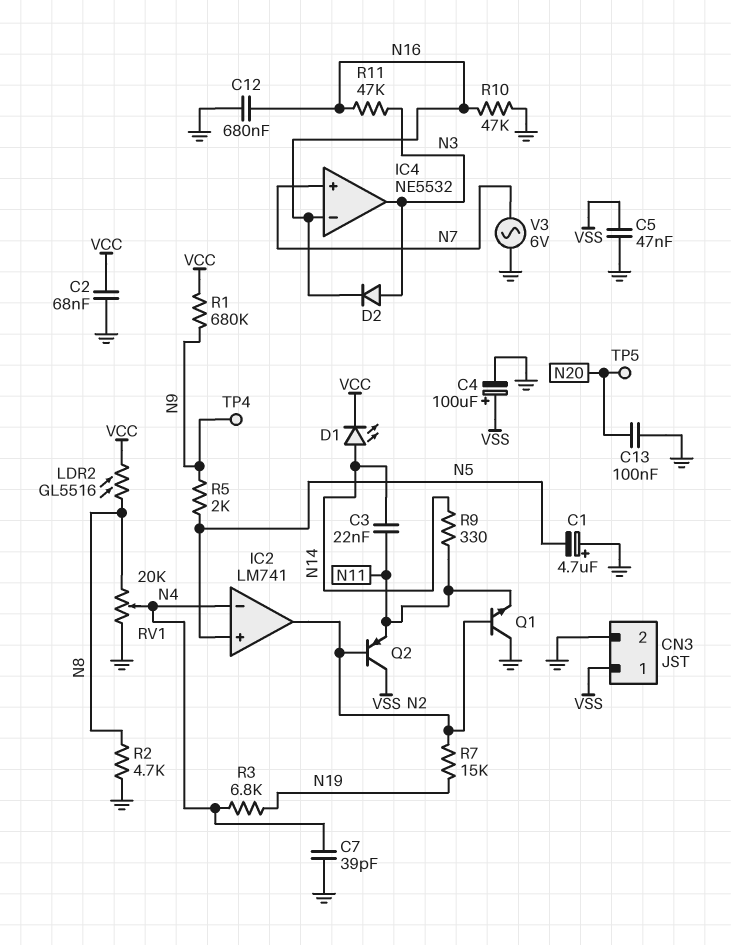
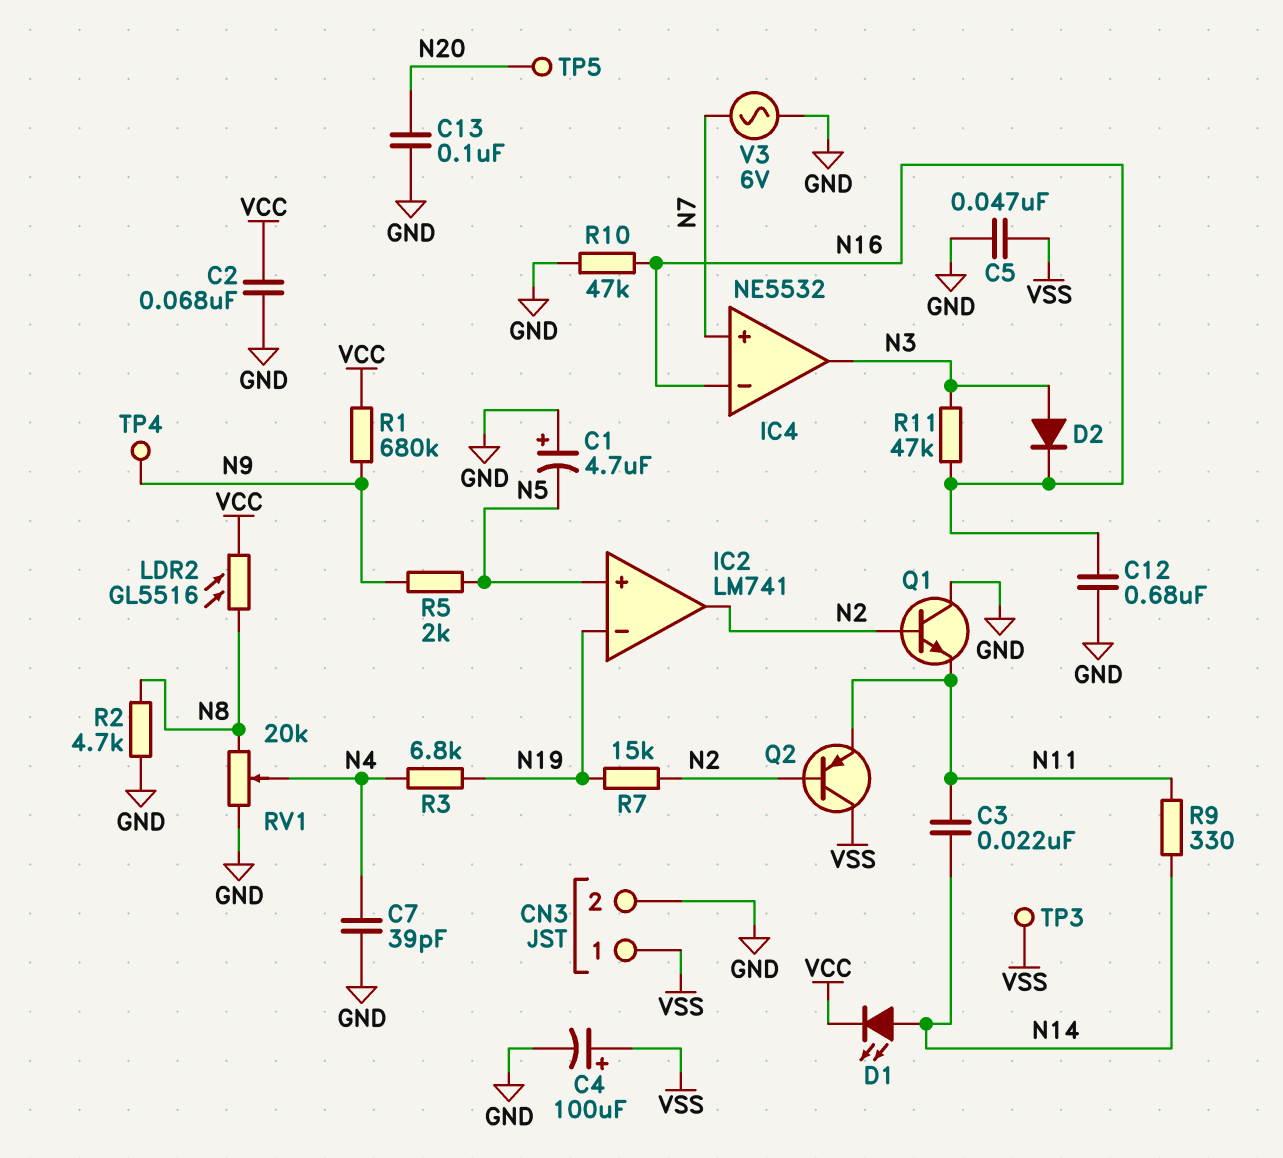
IC2 pin in-: N4 -> N19
TP3: none -> test point (VSS)

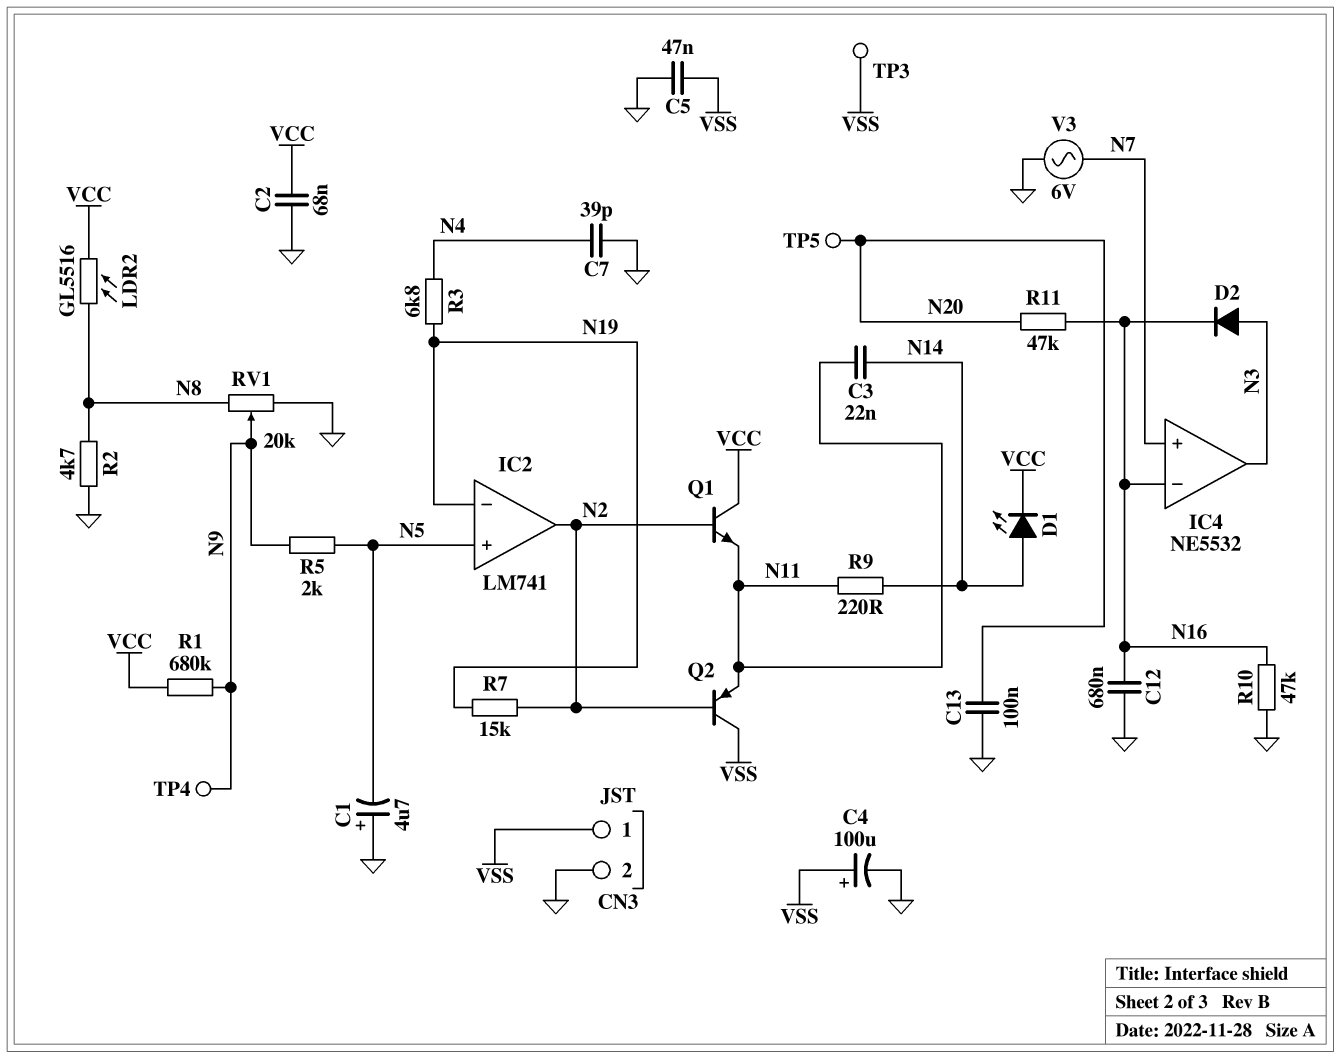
Q1: NPN (B N2, C GND, E N11) -> NPN (B N2, C VCC, E N11)
R9: 330 (N11, N14) -> 220 (N11, N14)
R11: 47k (N3, N16) -> 47k (N16, N20)
RV1: 20k (GND, N8, wiper N4) -> 20k (GND, N8, wiper N9)

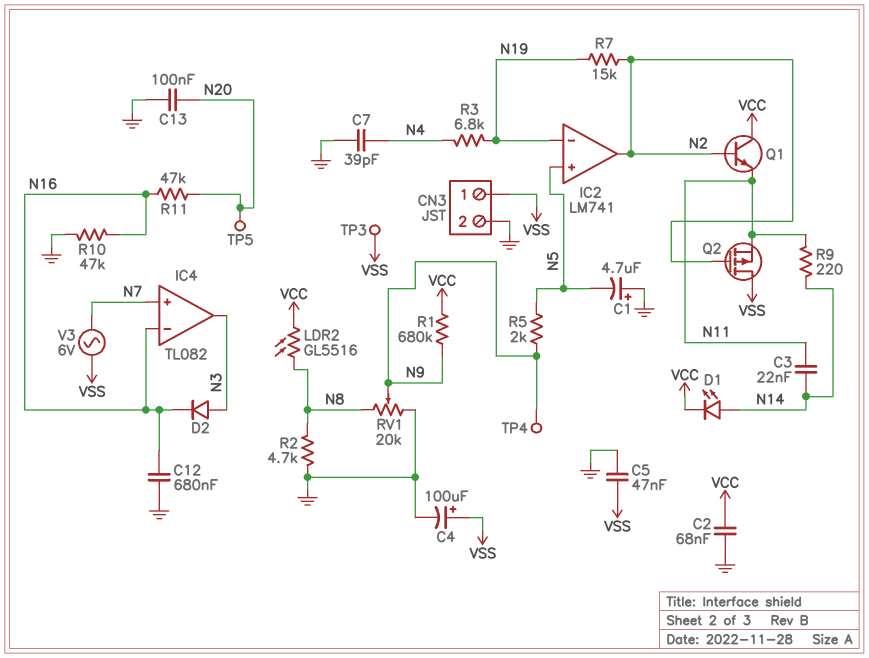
IC4: NE5532 -> TL082
Q2: PNP (B N2, C VSS, E N11) -> PMOS (G N2, D VSS, S N11)
V3: AC 6V (GND, N7) -> AC 6V (N7, VSS)

